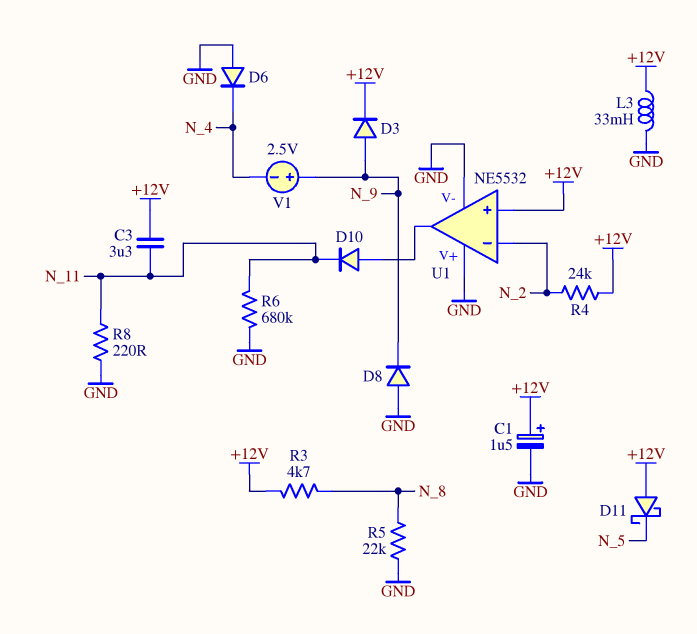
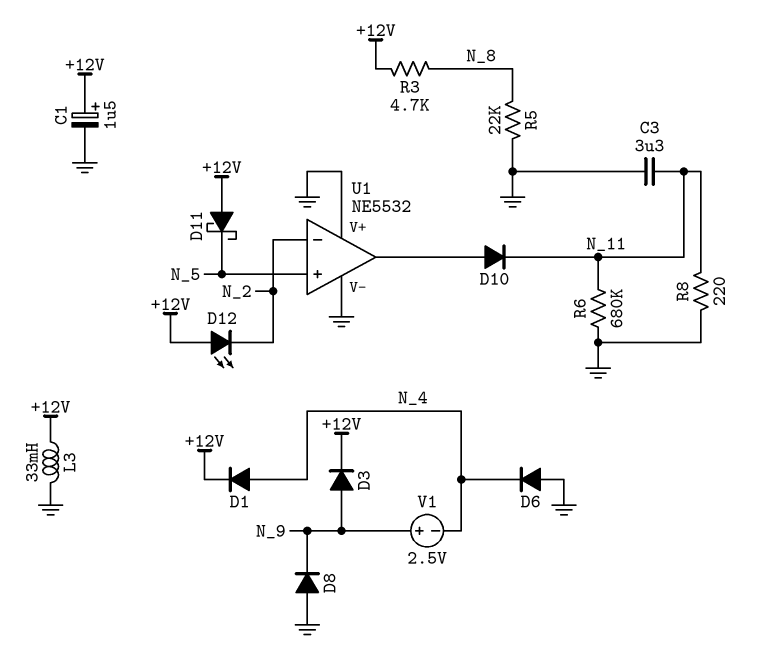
C3: 3.3uF (+12V, N_11) -> 3.3uF (GND, N_11)
D1: none -> diode (A N_4, K +12V)
D12: none -> LED (A +12V, K N_2)
R4: 24k (+12V, N_2) -> none
U1 pin in+: +12V -> N_5

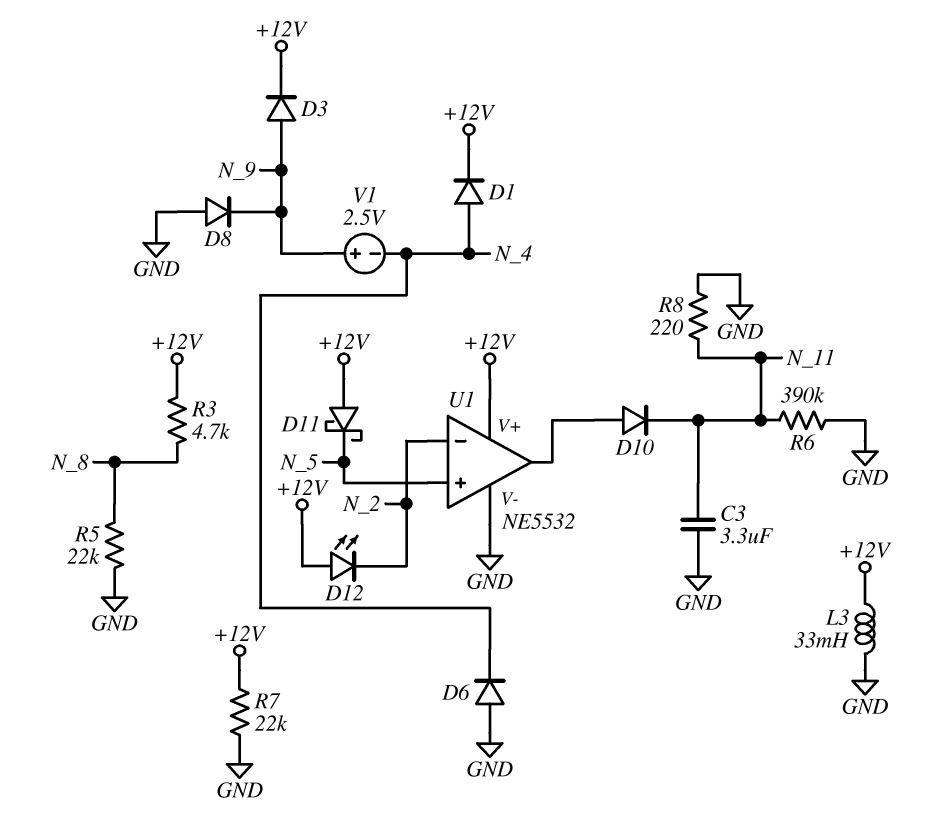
C1: 1.5uF (plus +12V, minus GND) -> none
R6: 680k (GND, N_11) -> 390k (GND, N_11)
R7: none -> 22k (+12V, GND)
U1 pin V+: GND -> +12V

